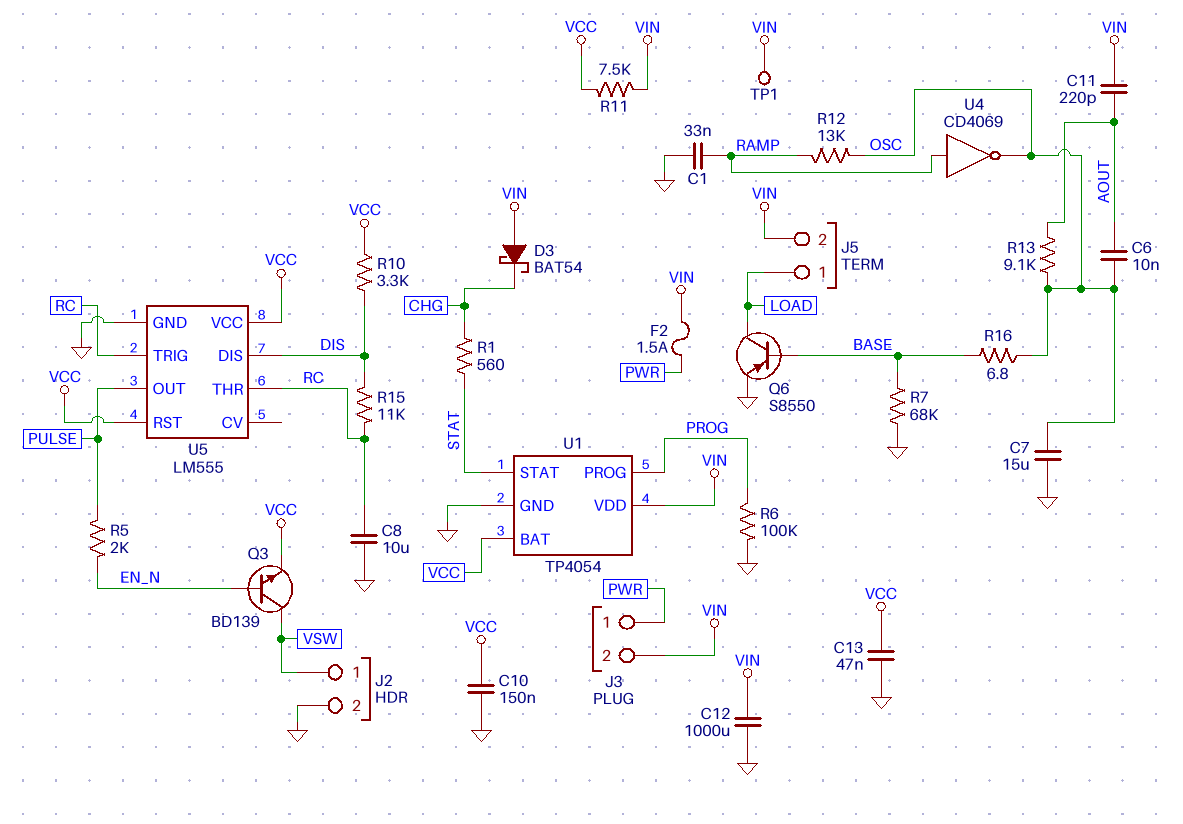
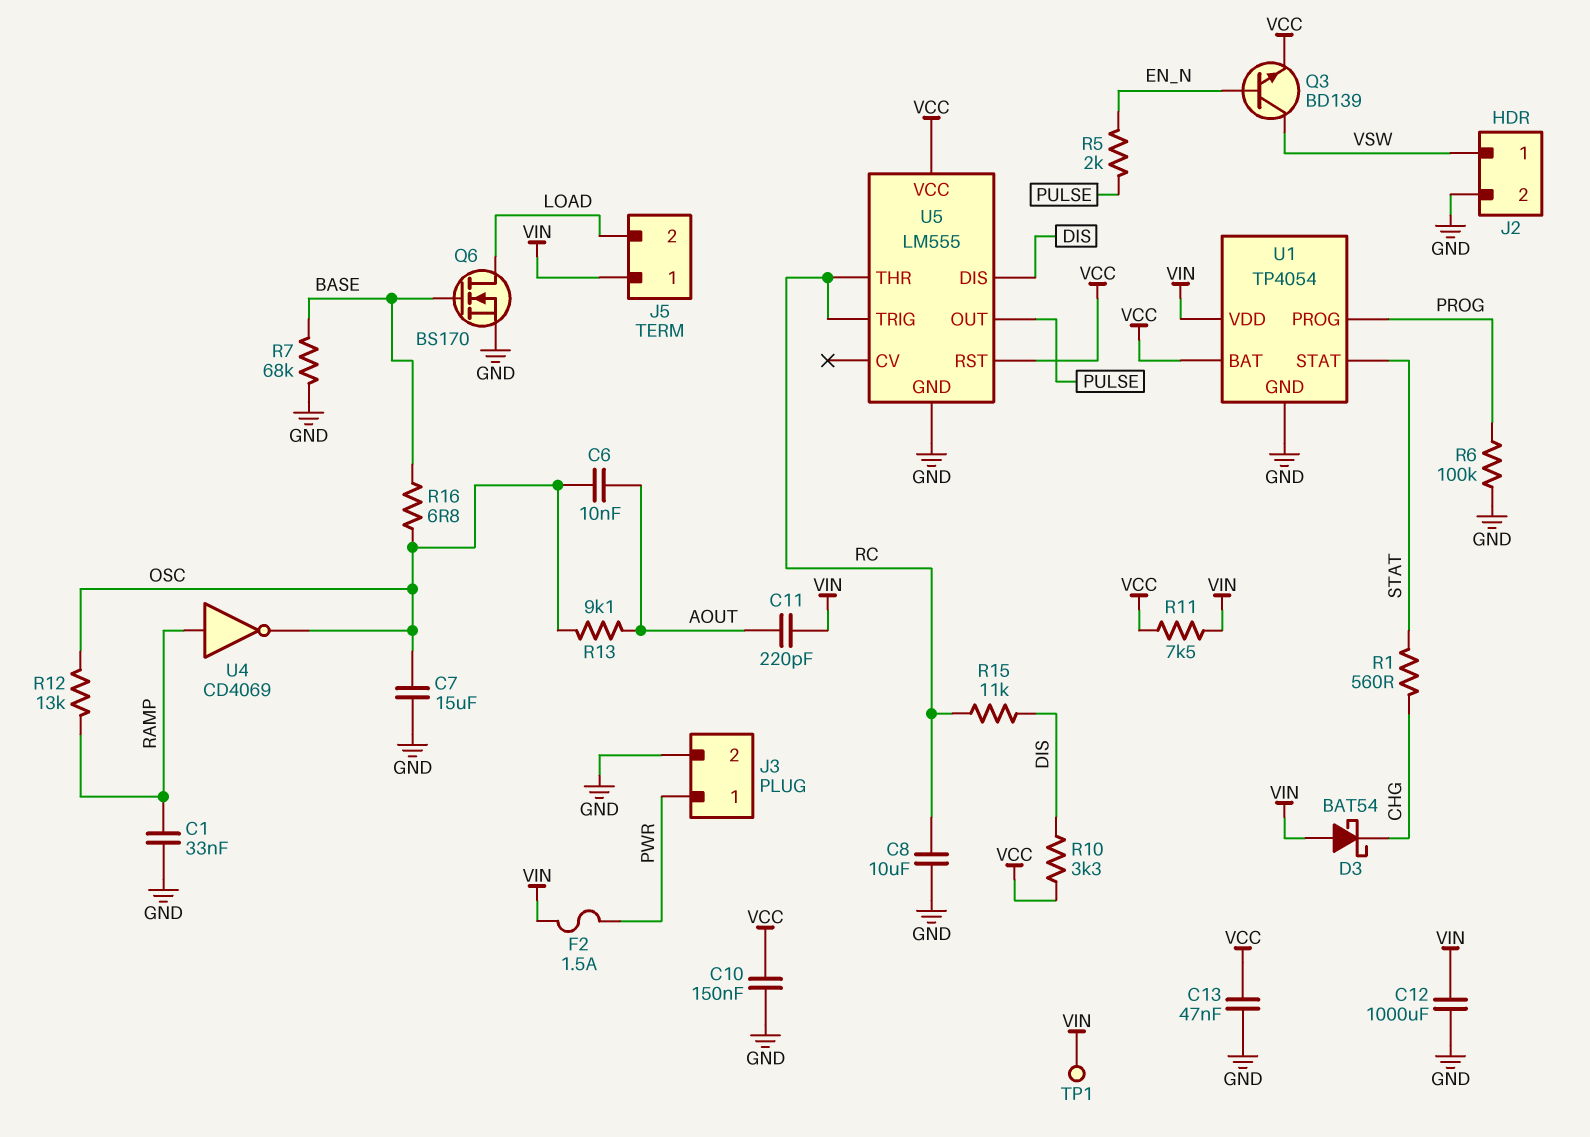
J3 pin 2: VIN -> GND
J5 pin 1: LOAD -> VIN
J5 pin 2: VIN -> LOAD
Q6: PNP S8550 (B BASE, C LOAD, E GND) -> NMOS BS170 (G BASE, D LOAD, S GND)

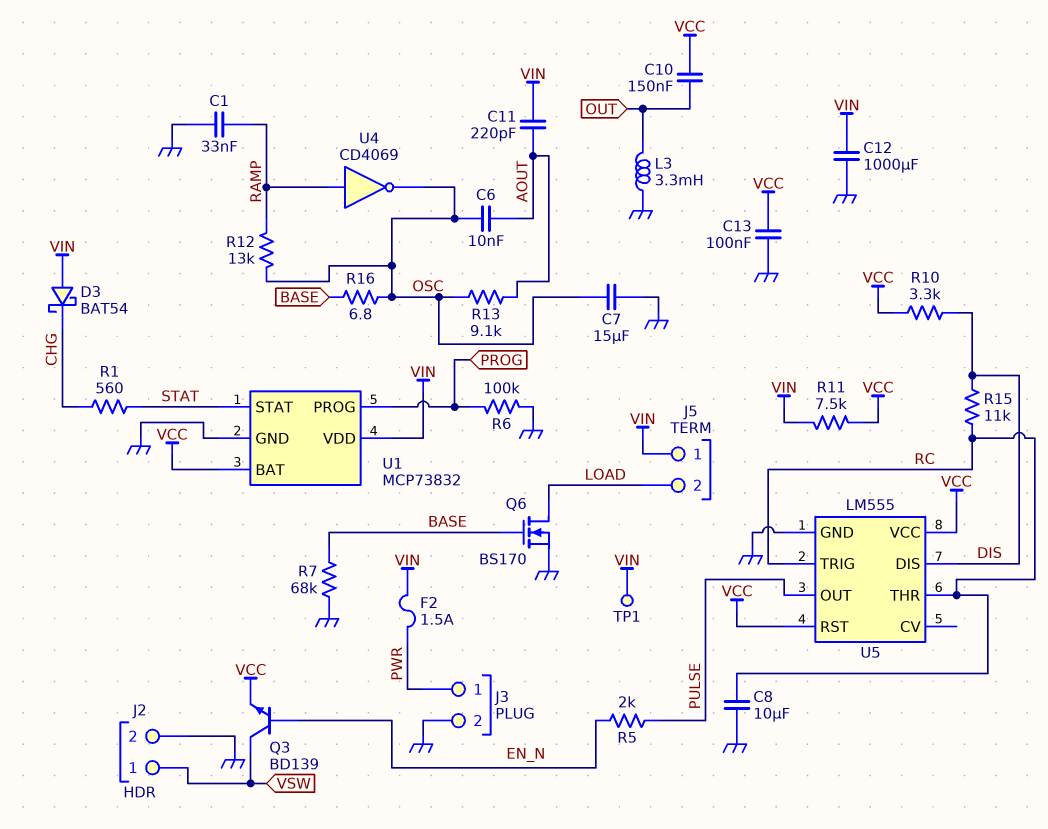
C10: 150nF (GND, VCC) -> 150nF (OUT, VCC)
C13: 47nF (GND, VCC) -> 100nF (GND, VCC)
L3: none -> 3.3mH (GND, OUT)
U1: TP4054 -> MCP73832

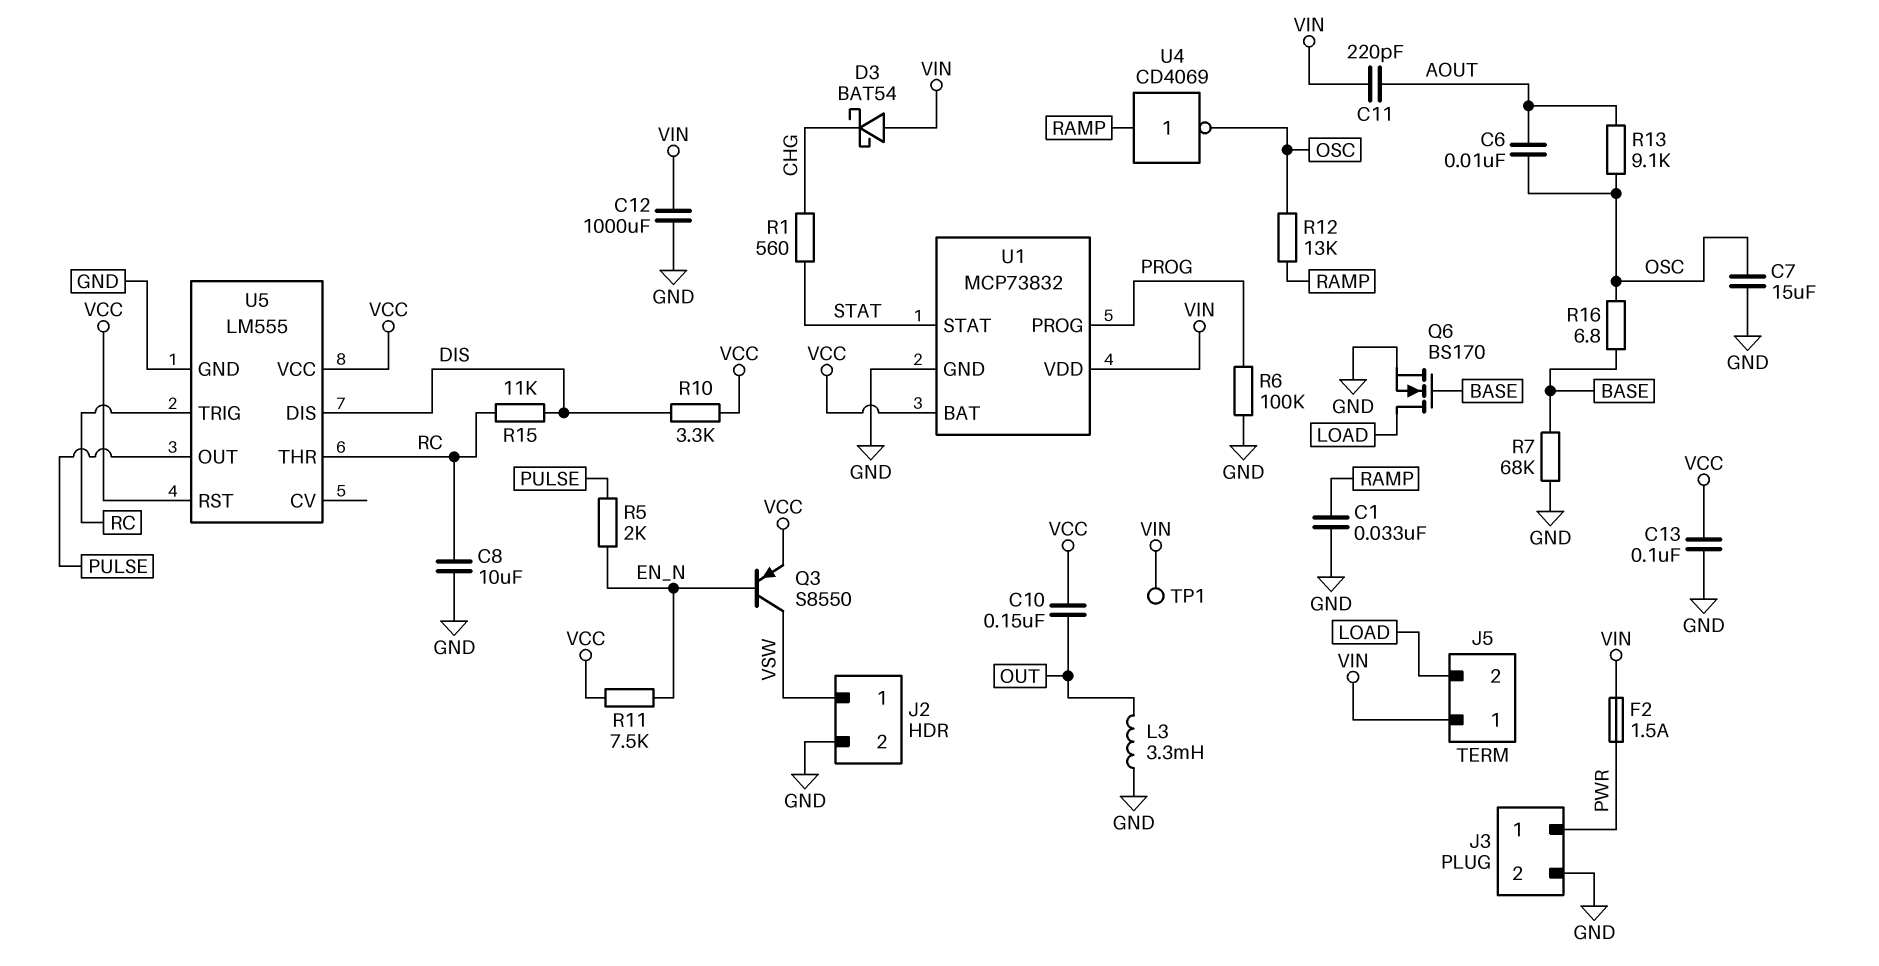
Q3: NPN BD139 (B EN_N, C VSW, E VCC) -> PNP S8550 (B EN_N, C VSW, E VCC)
R11: 7.5k (VCC, VIN) -> 7.5k (EN_N, VCC)

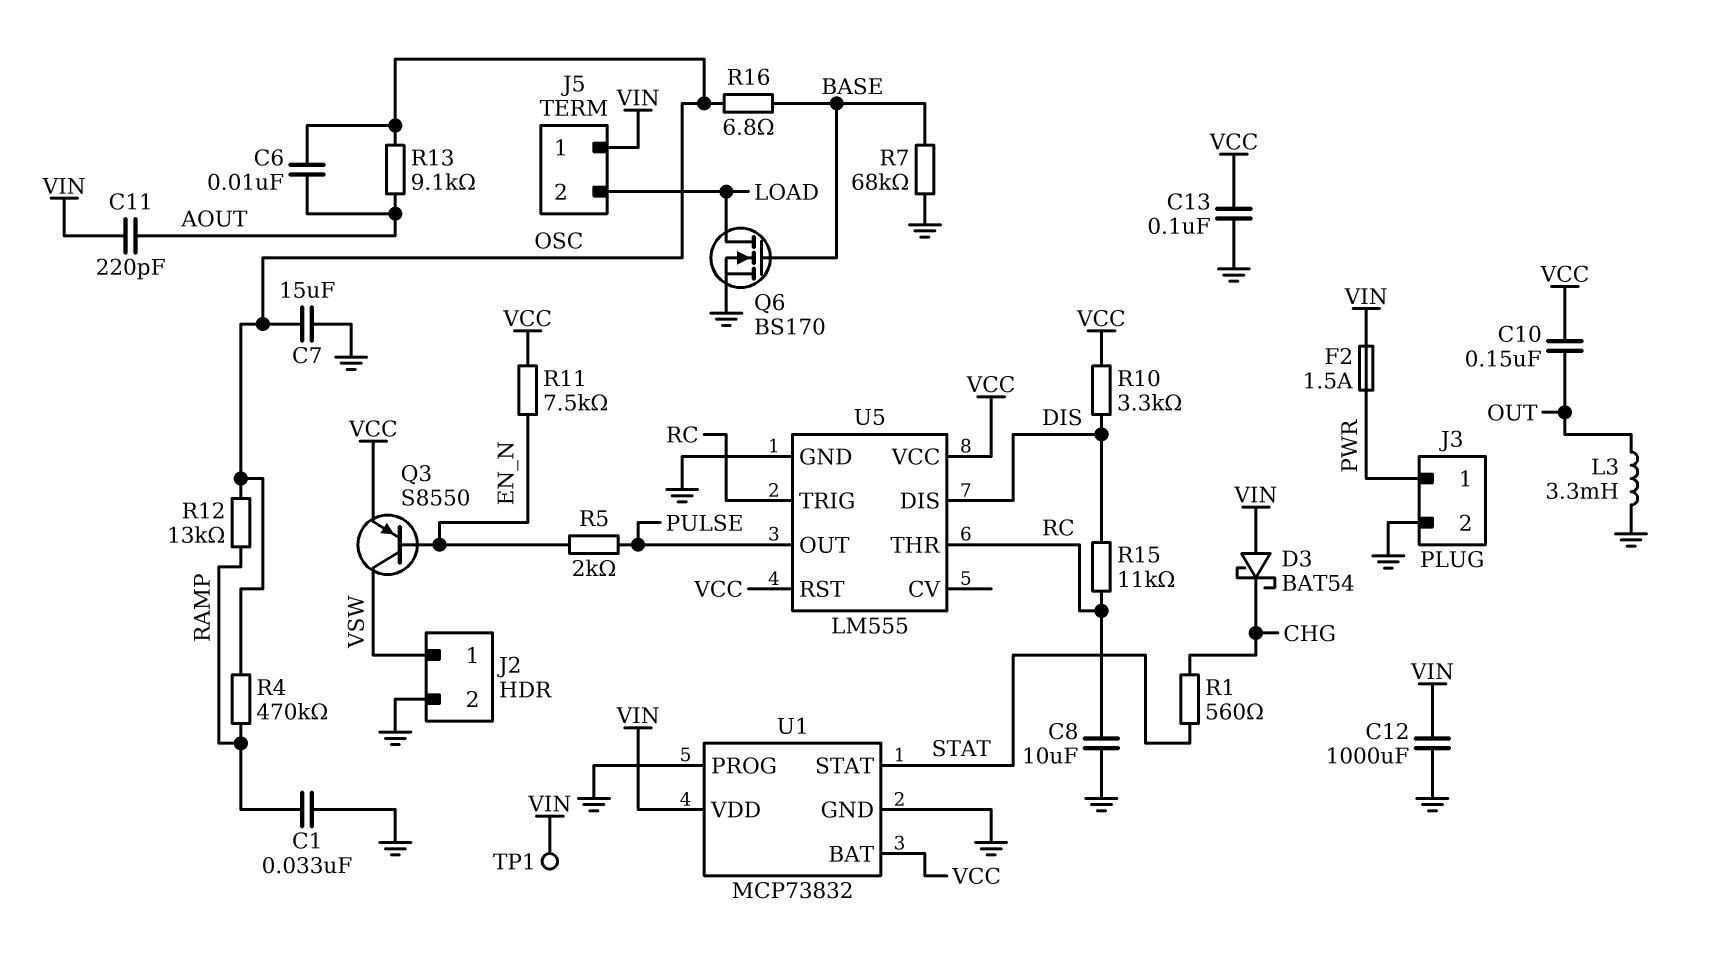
R4: none -> 470k (OSC, RAMP)
R6: 100k (GND, PROG) -> none
U1 pin PROG: PROG -> GND
U4: NOT CD4069 (in RAMP, out OSC) -> none

